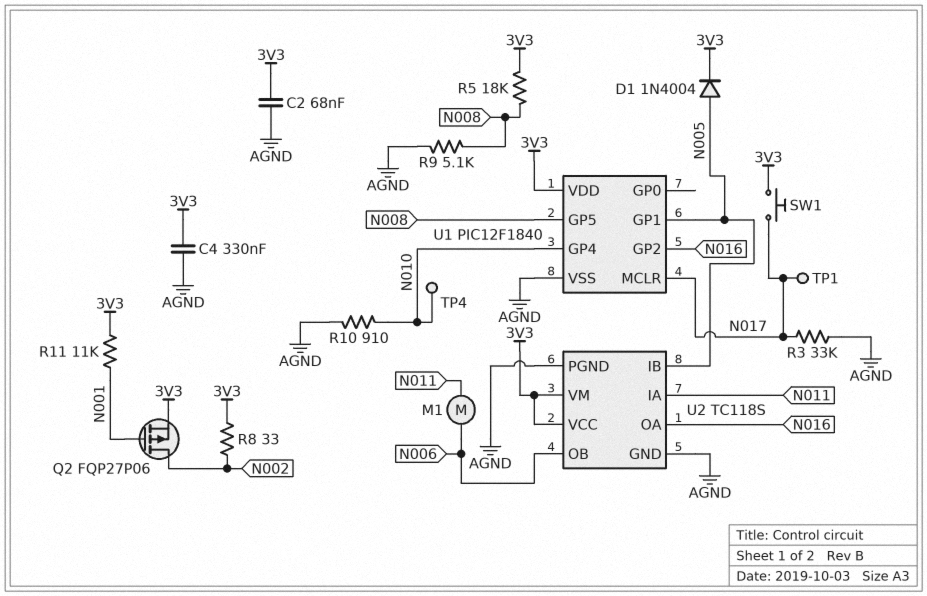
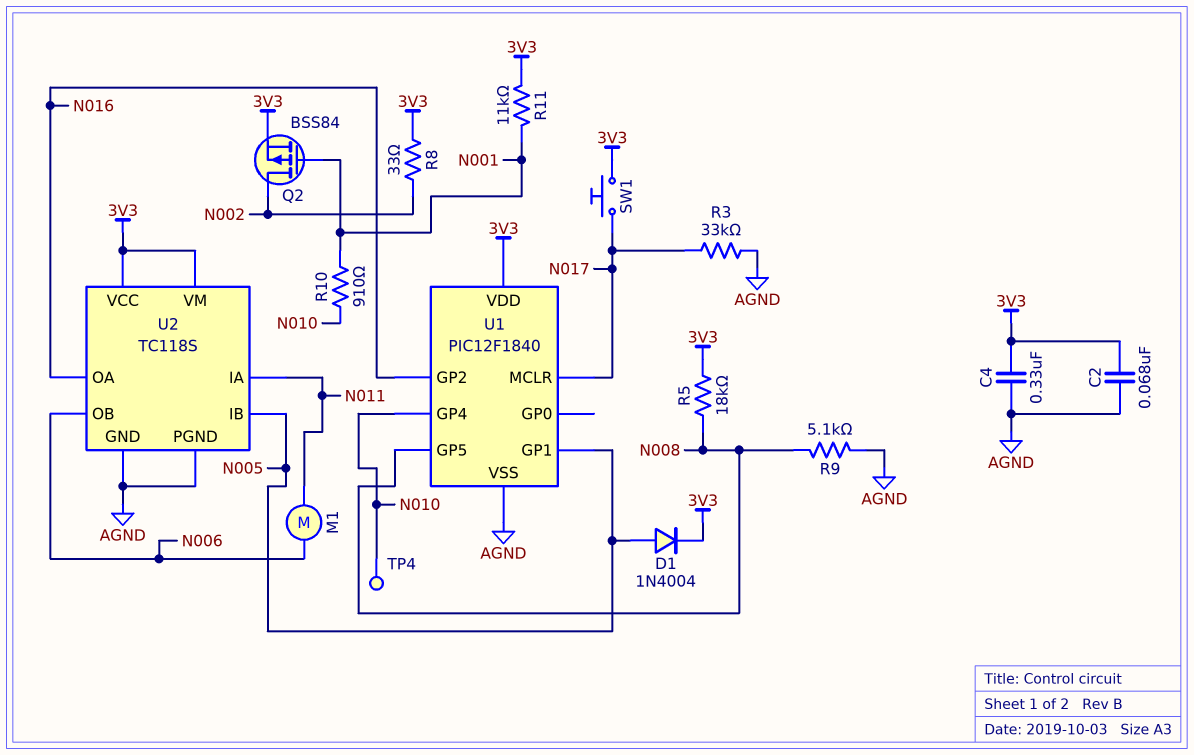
Q2: PMOS FQP27P06 (G N001, D N002, S 3V3) -> PMOS BSS84 (G N001, D N002, S 3V3)
R10: 910 (AGND, N010) -> 910 (N001, N010)
TP1: test point (N017) -> none

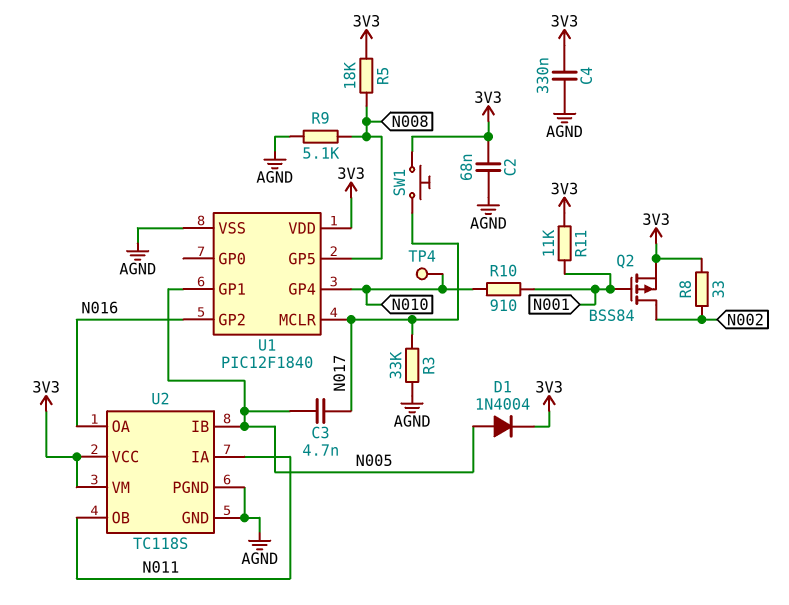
C3: none -> 4.7nF (N005, N017)
M1: motor (N006, N011) -> none
U2 pin OB: N006 -> N011

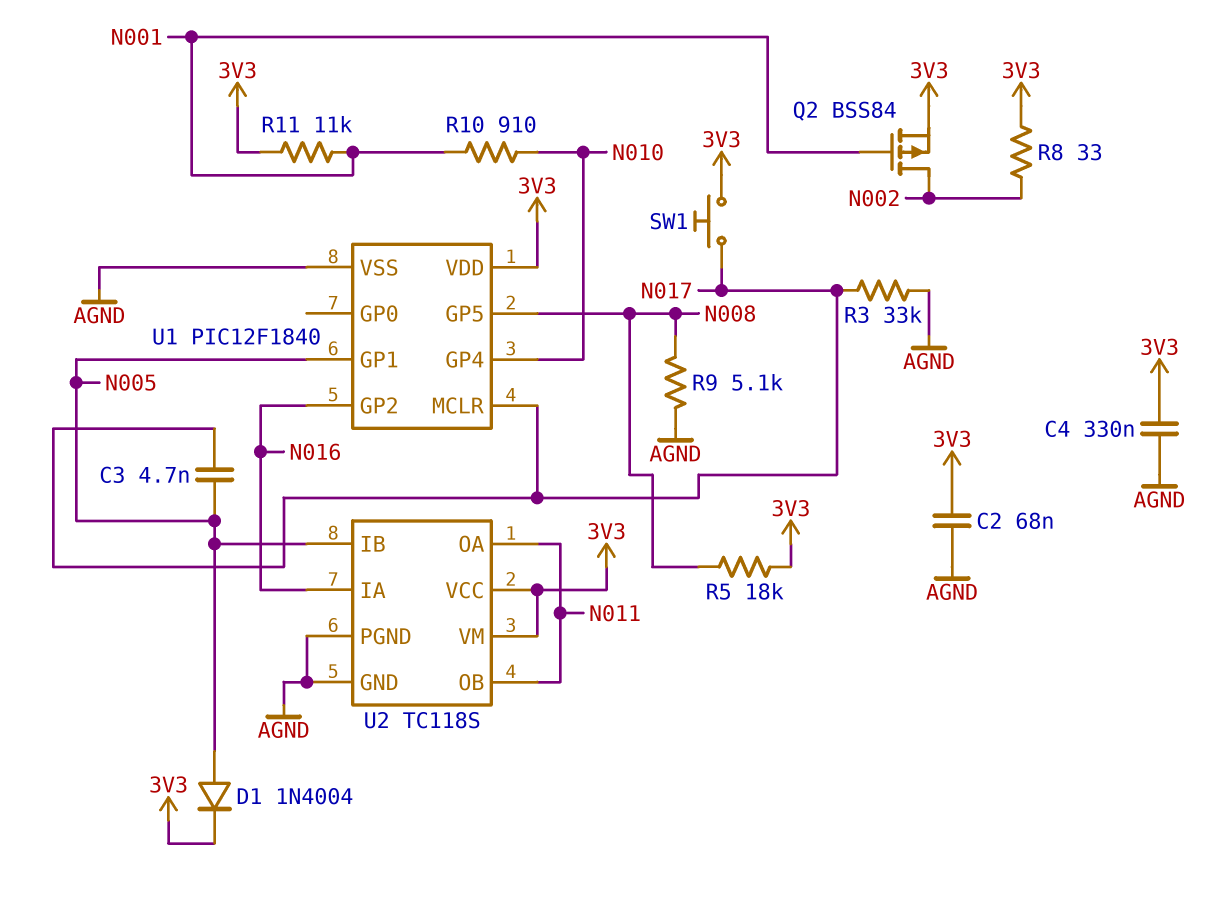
TP4: test point (N010) -> none
U2 pin IA: N011 -> N016
U2 pin OA: N016 -> N011

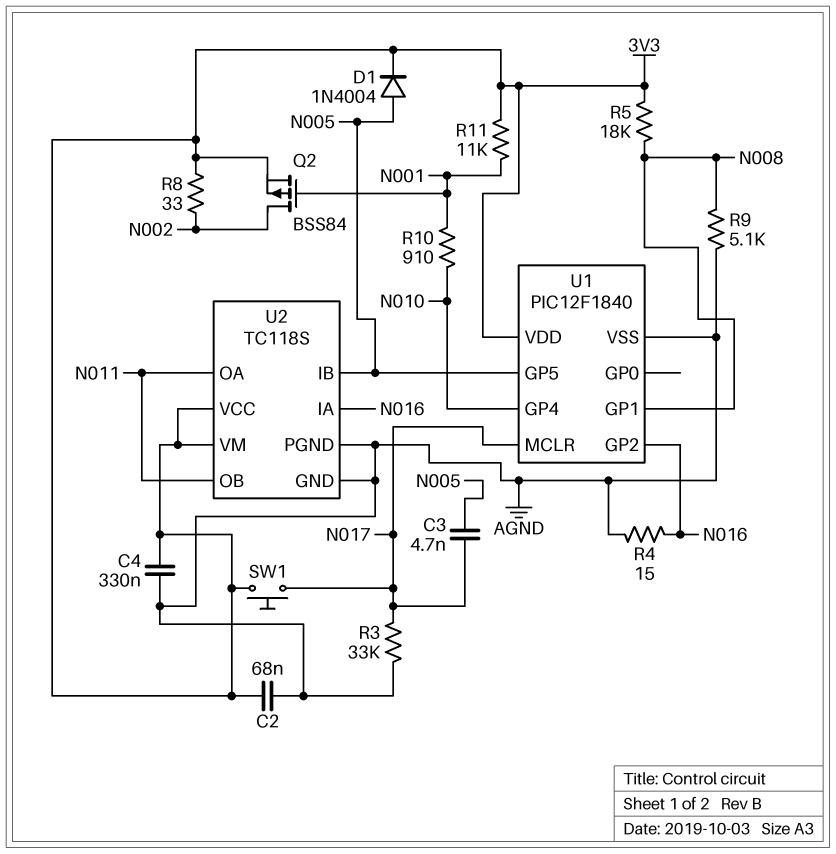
R4: none -> 15 (AGND, N016)
U1 pin GP1: N005 -> N008
U1 pin GP5: N008 -> N005

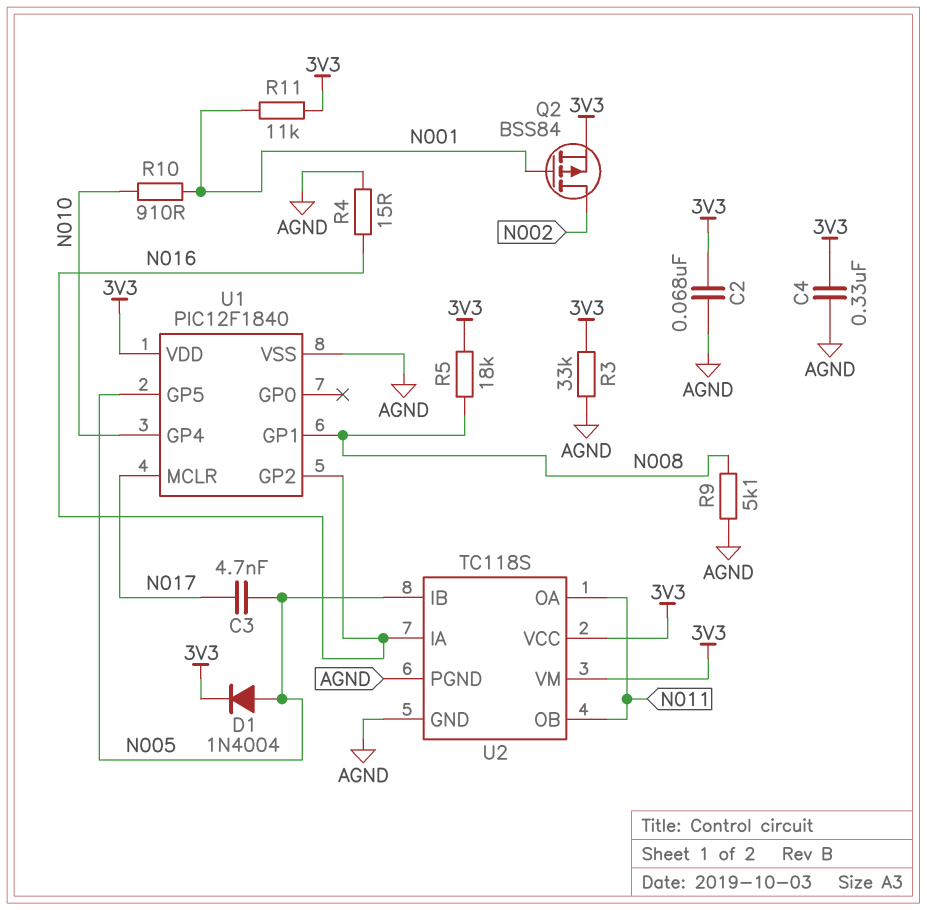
R3: 33k (AGND, N017) -> 33k (3V3, AGND)
R8: 33 (3V3, N002) -> none
SW1: button (3V3, N017) -> none

